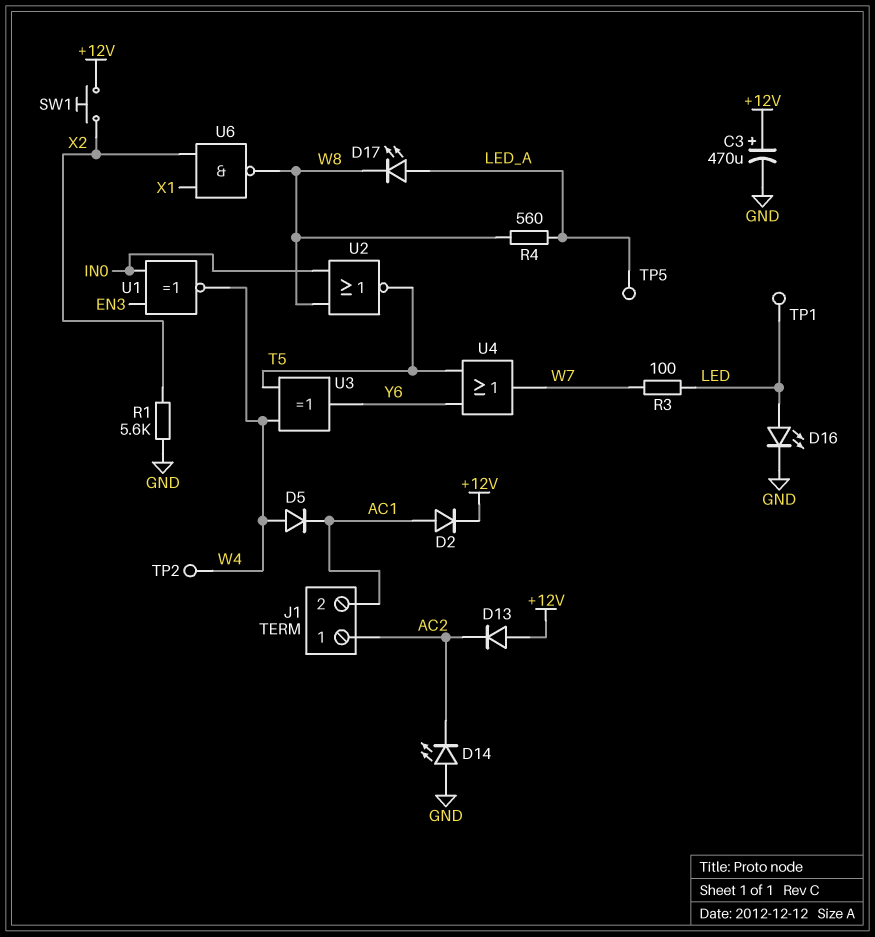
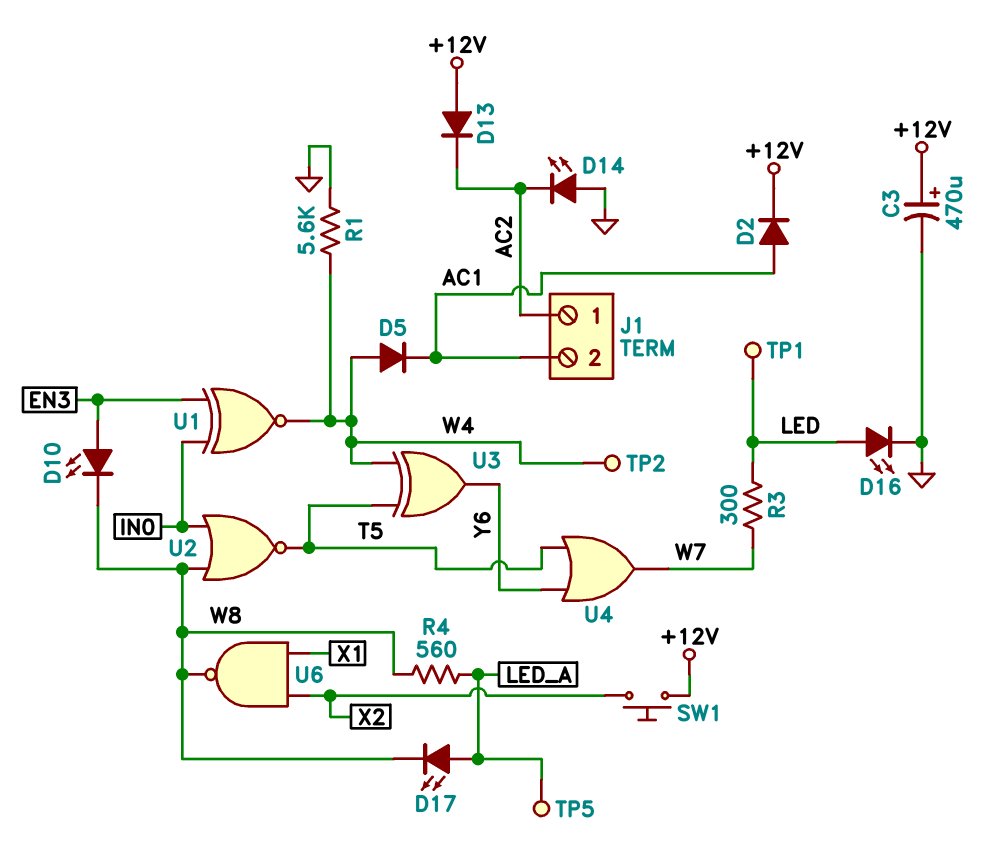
D10: none -> LED (A EN3, K W8)
R1: 5.6k (GND, X2) -> 5.6k (GND, W4)
R3: 100 (LED, W7) -> 300 (LED, W7)

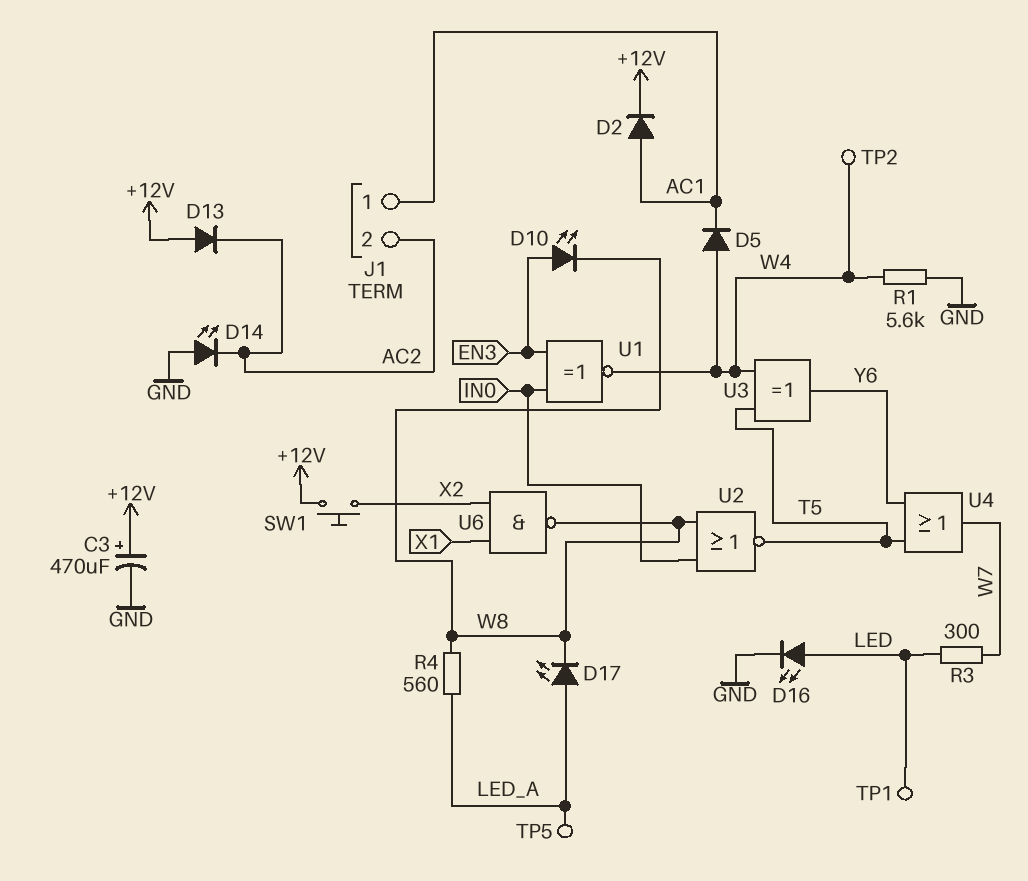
J1 pin 1: AC2 -> AC1
J1 pin 2: AC1 -> AC2

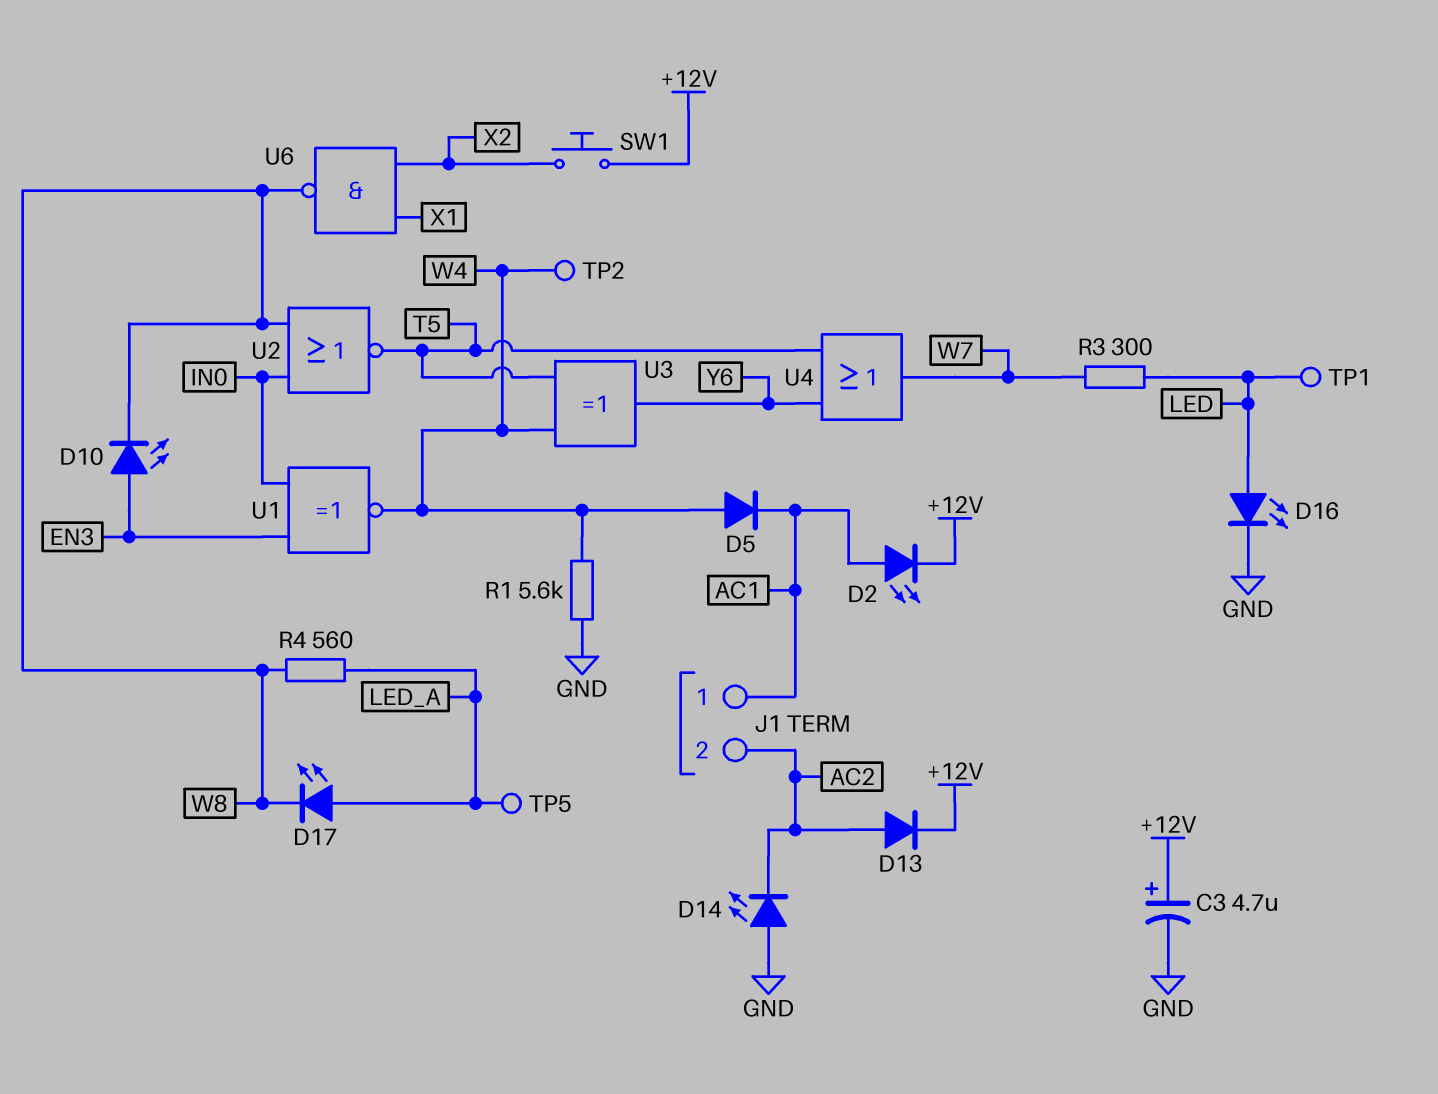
C3: 470uF (plus +12V, minus GND) -> 4.7uF (plus +12V, minus GND)
D2: diode (A AC1, K +12V) -> LED (A AC1, K +12V)
D13: diode (A +12V, K AC2) -> diode (A AC2, K +12V)

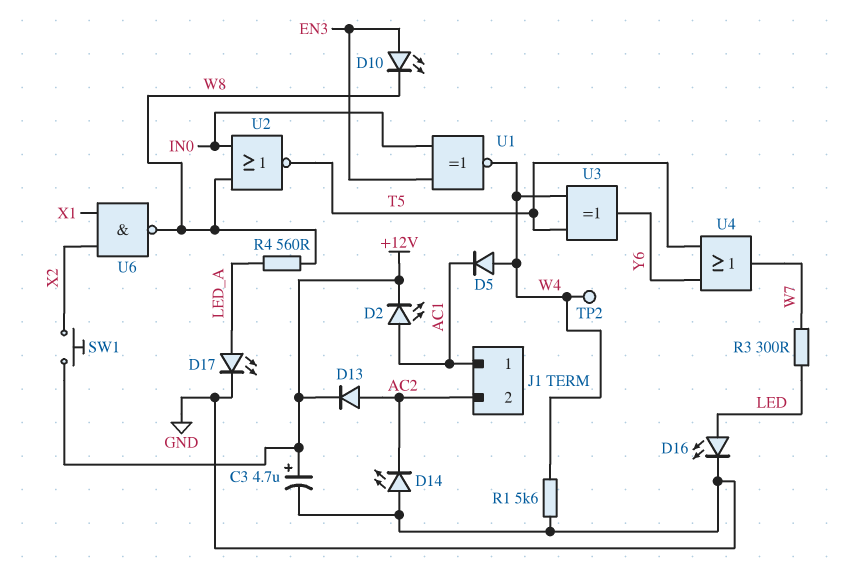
D17: LED (A LED_A, K W8) -> LED (A LED_A, K GND)
TP1: test point (LED) -> none
TP5: test point (LED_A) -> none

